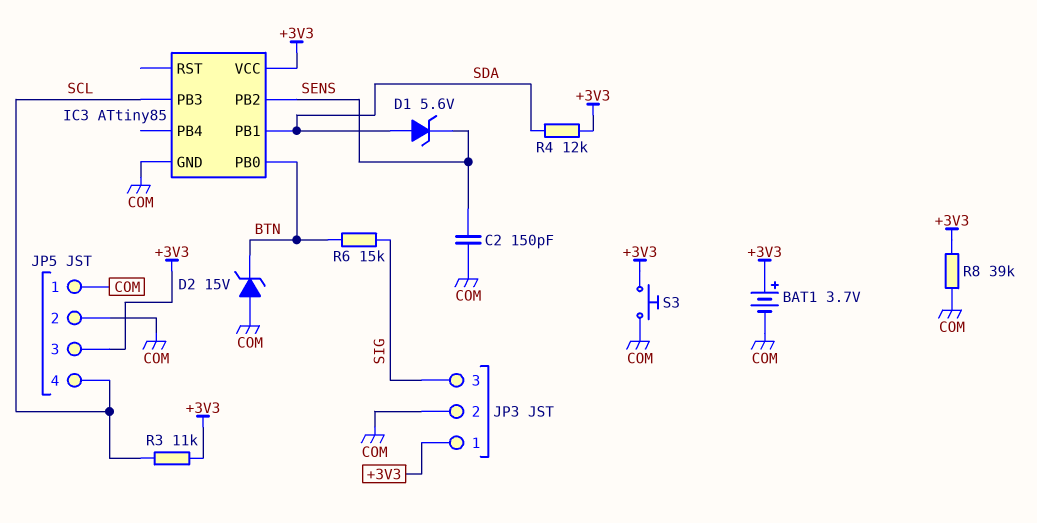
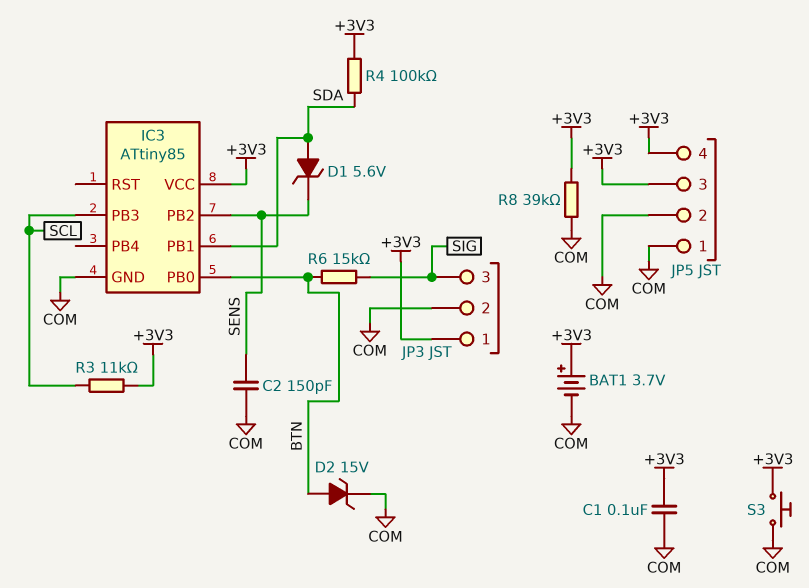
C1: none -> 100nF (+3V3, COM)
D2: zener 15V (A COM, K BTN) -> zener 15V (A BTN, K COM)
JP5 pin 4: SCL -> +3V3
R4: 12k (+3V3, SDA) -> 100k (+3V3, SDA)

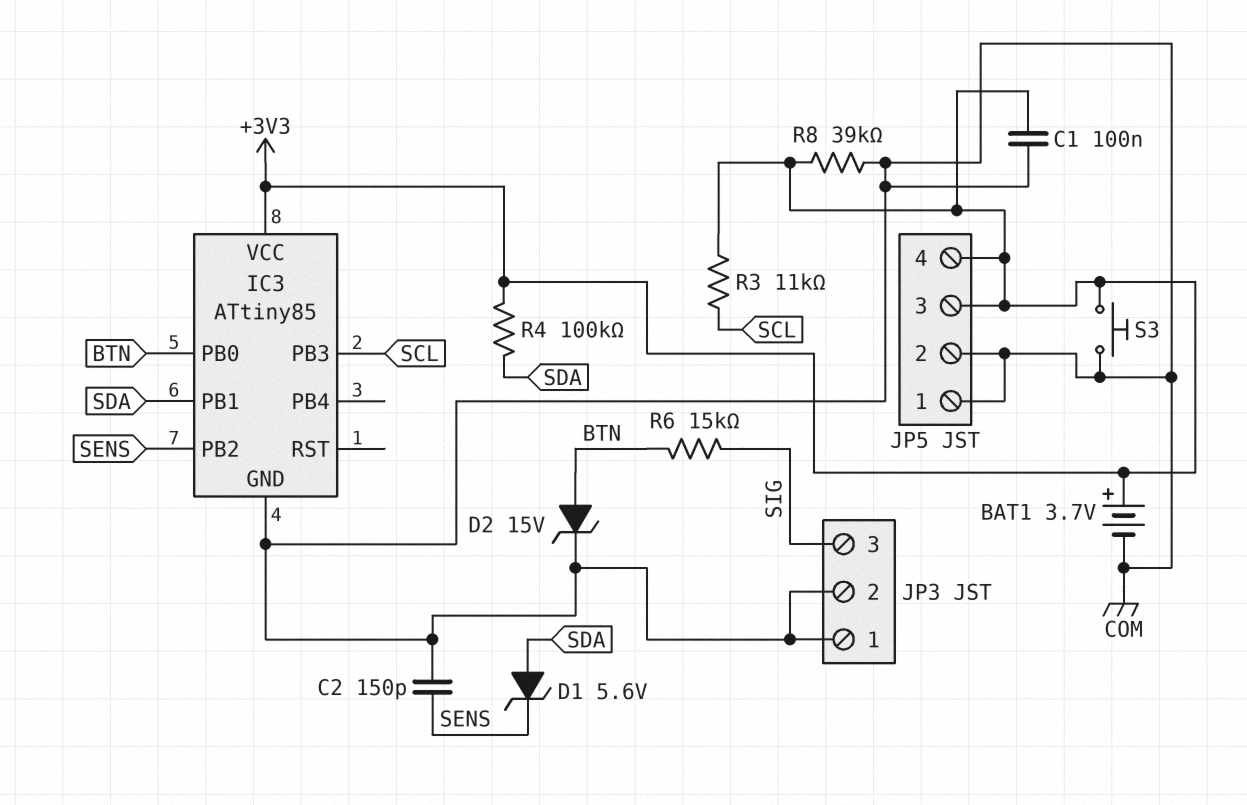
JP3 pin 1: +3V3 -> COM

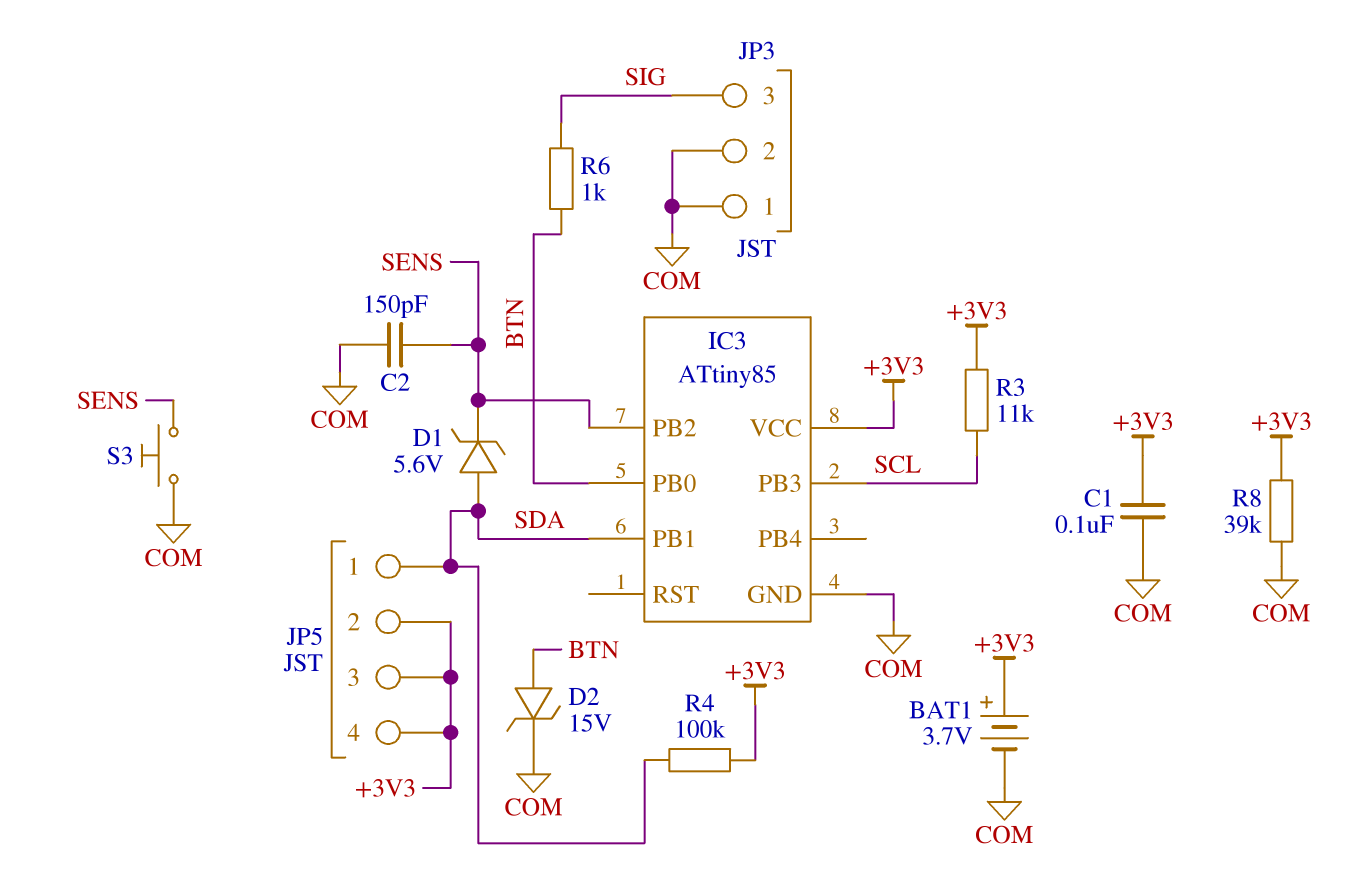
JP5 pin 1: COM -> SDA
JP5 pin 2: COM -> +3V3
R6: 15k (BTN, SIG) -> 1k (BTN, SIG)
S3: button (+3V3, COM) -> button (COM, SENS)

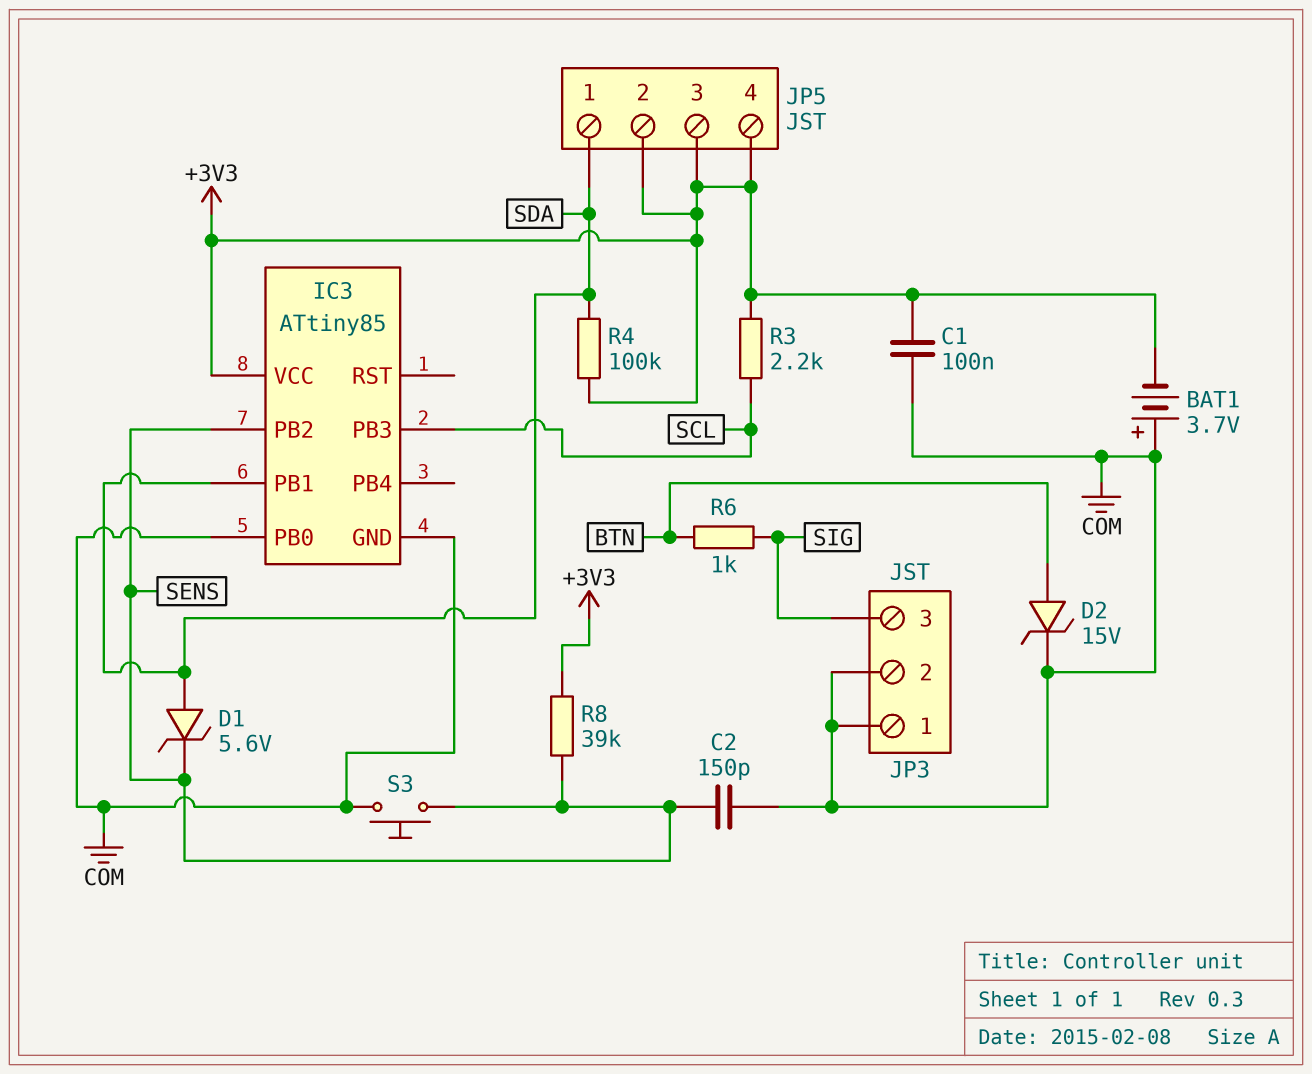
BAT1: 3.7V (plus +3V3, minus COM) -> 3.7V (plus COM, minus +3V3)
IC3 pin PB0: BTN -> COM
R3: 11k (+3V3, SCL) -> 2.2k (+3V3, SCL)
R8: 39k (+3V3, COM) -> 39k (+3V3, SENS)

